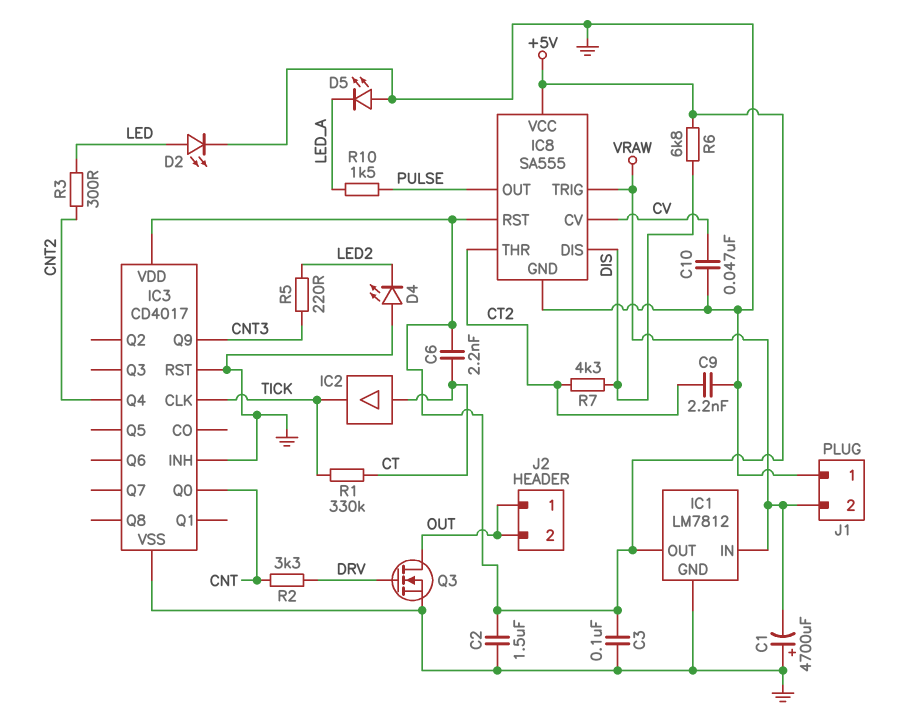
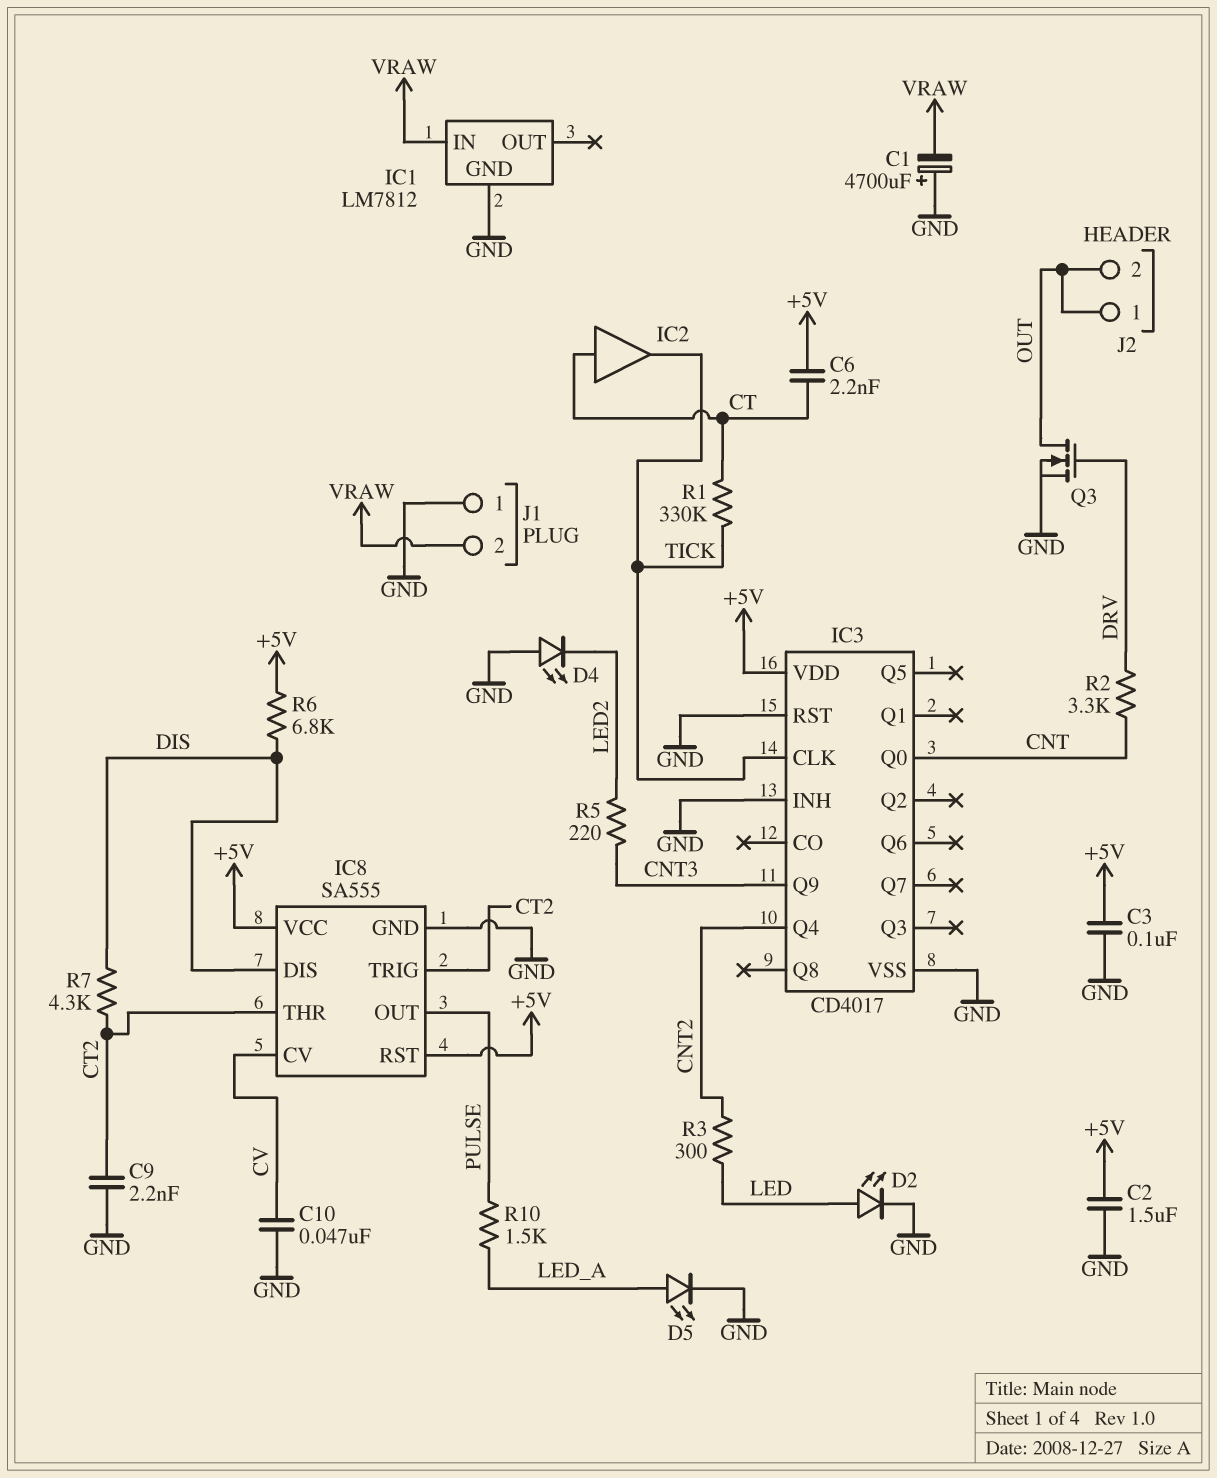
D5: LED (A GND, K LED_A) -> LED (A LED_A, K GND)
IC1 pin OUT: +5V -> none
IC8 pin TRIG: VRAW -> CT2

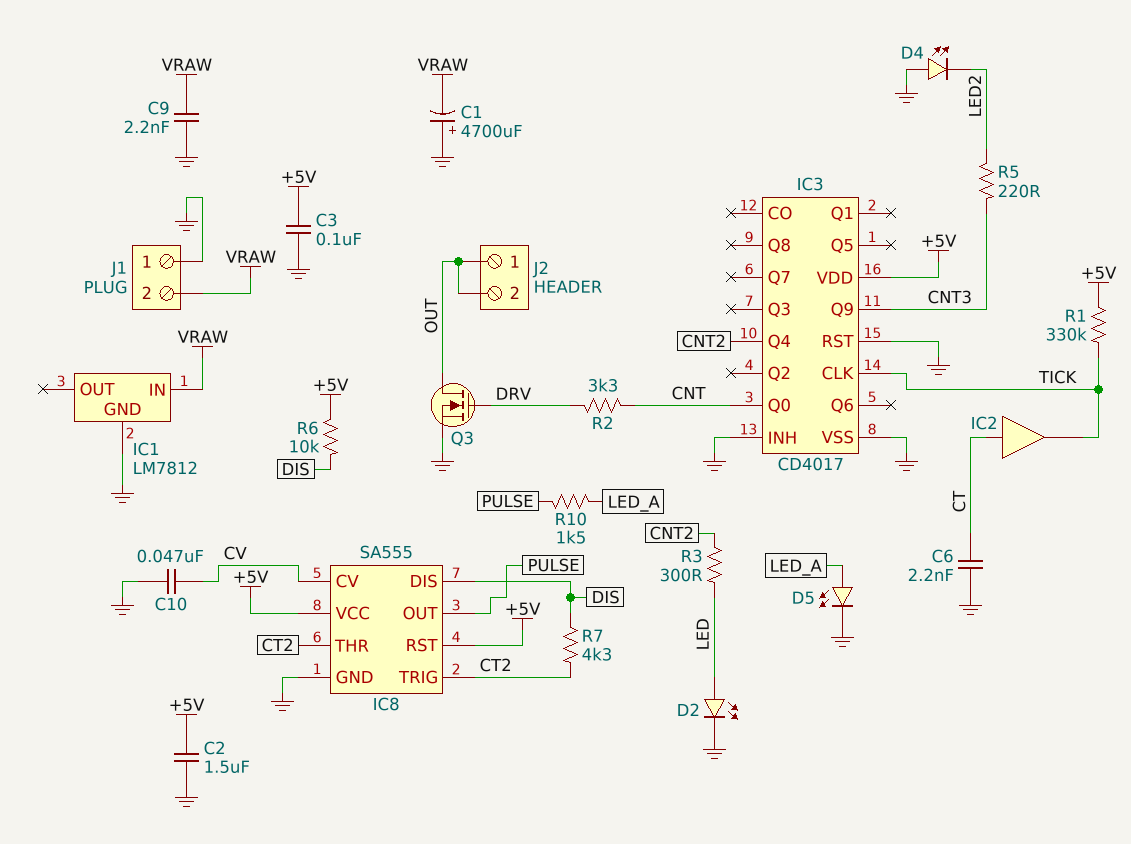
C6: 2.2nF (+5V, CT) -> 2.2nF (CT, GND)
C9: 2.2nF (CT2, GND) -> 2.2nF (GND, VRAW)
R1: 330k (CT, TICK) -> 330k (+5V, TICK)
R6: 6.8k (+5V, DIS) -> 10k (+5V, DIS)

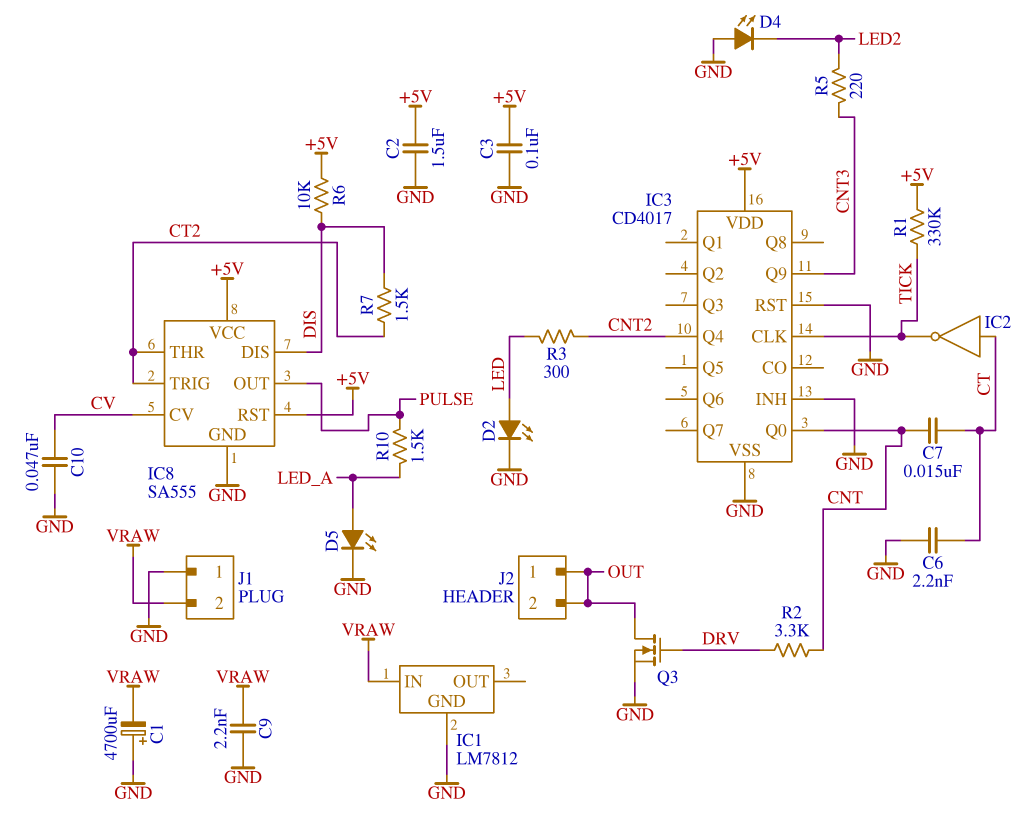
C7: none -> 15nF (CNT, CT)
IC2: buffer (in CT, out TICK) -> NOT (in CT, out TICK)
R7: 4.3k (CT2, DIS) -> 1.5k (CT2, DIS)

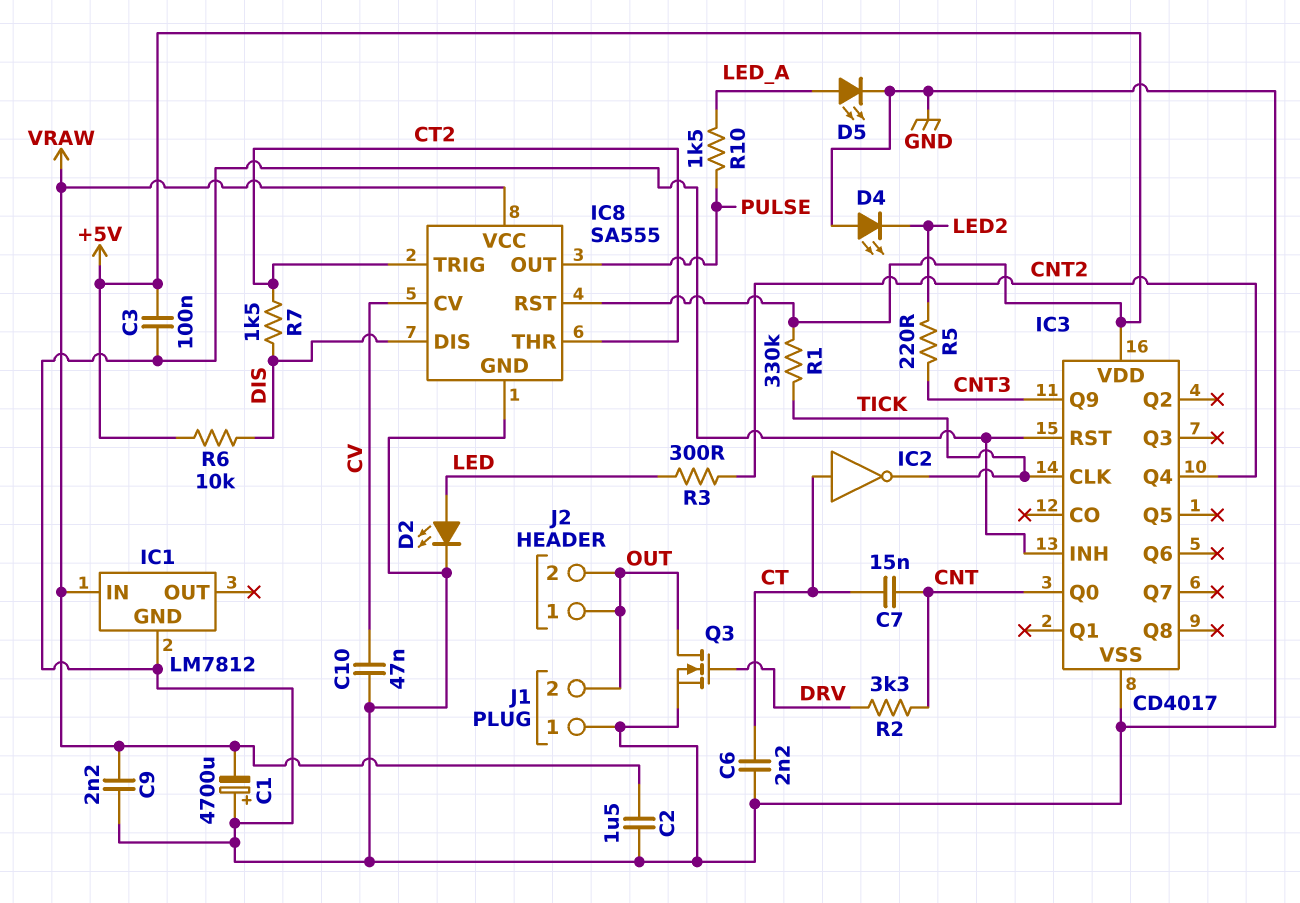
C2: 1.5uF (+5V, GND) -> 1.5uF (GND, VRAW)
IC8 pin VCC: +5V -> VRAW
J1 pin 2: VRAW -> OUT

